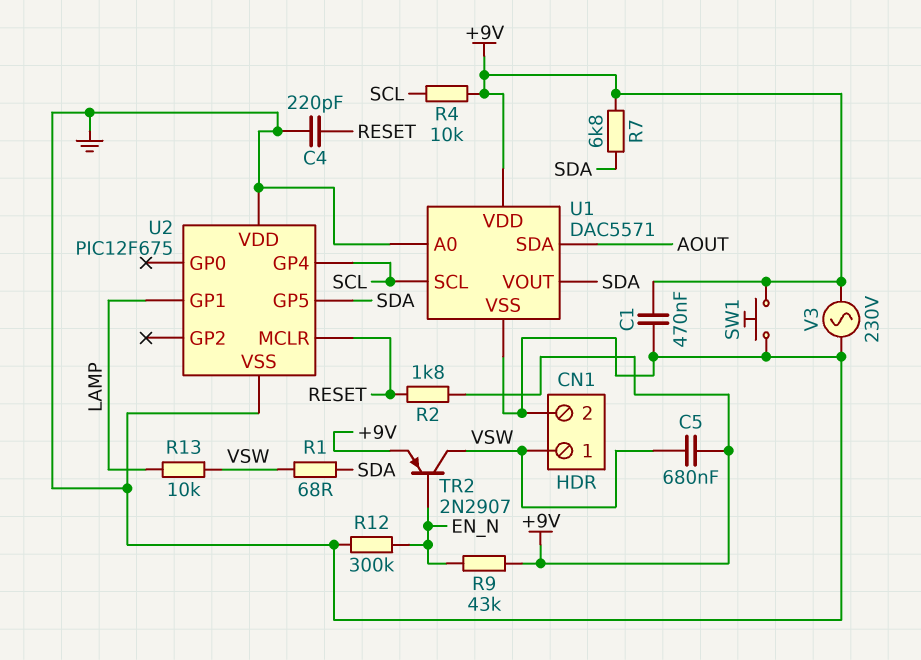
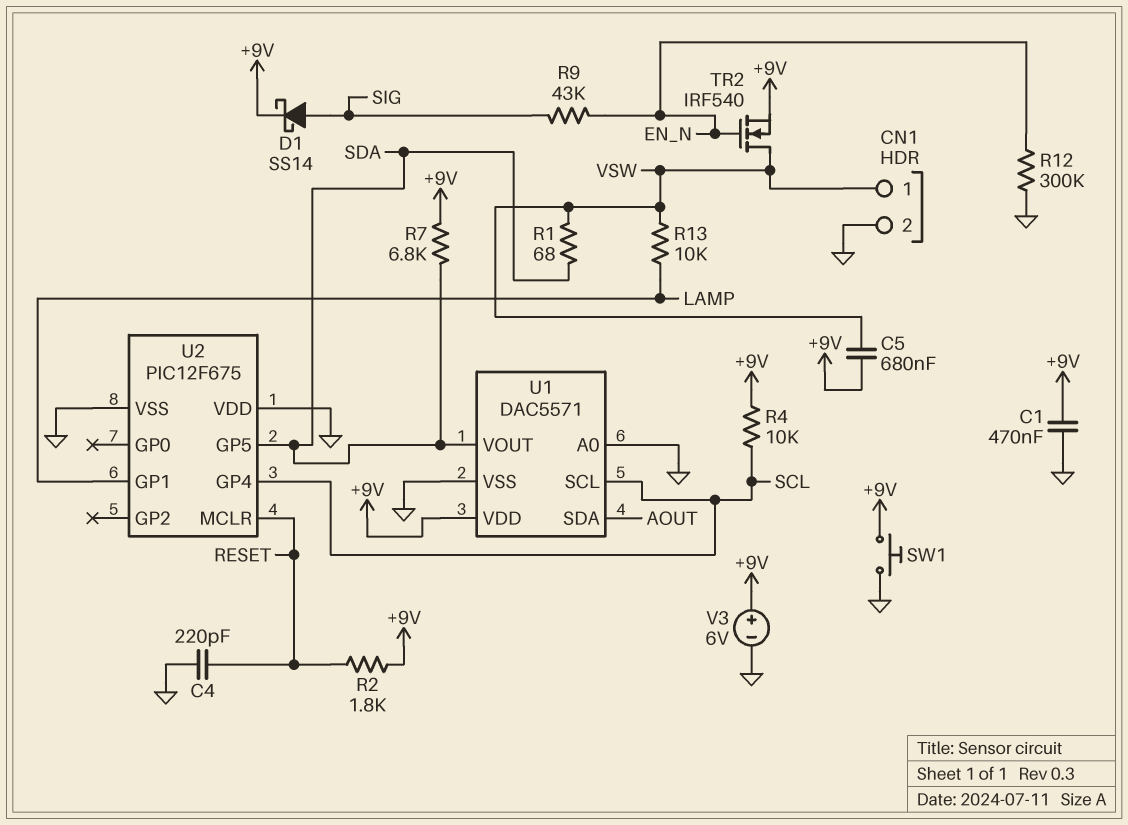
D1: none -> schottky SS14 (A SIG, K +9V)
R9: 43k (+9V, EN_N) -> 43k (EN_N, SIG)
TR2: PNP 2N2907 (B EN_N, C VSW, E +9V) -> NMOS IRF540 (G EN_N, D VSW, S +9V)
V3: AC 230V (+9V, GND) -> 6V (plus +9V, minus GND)

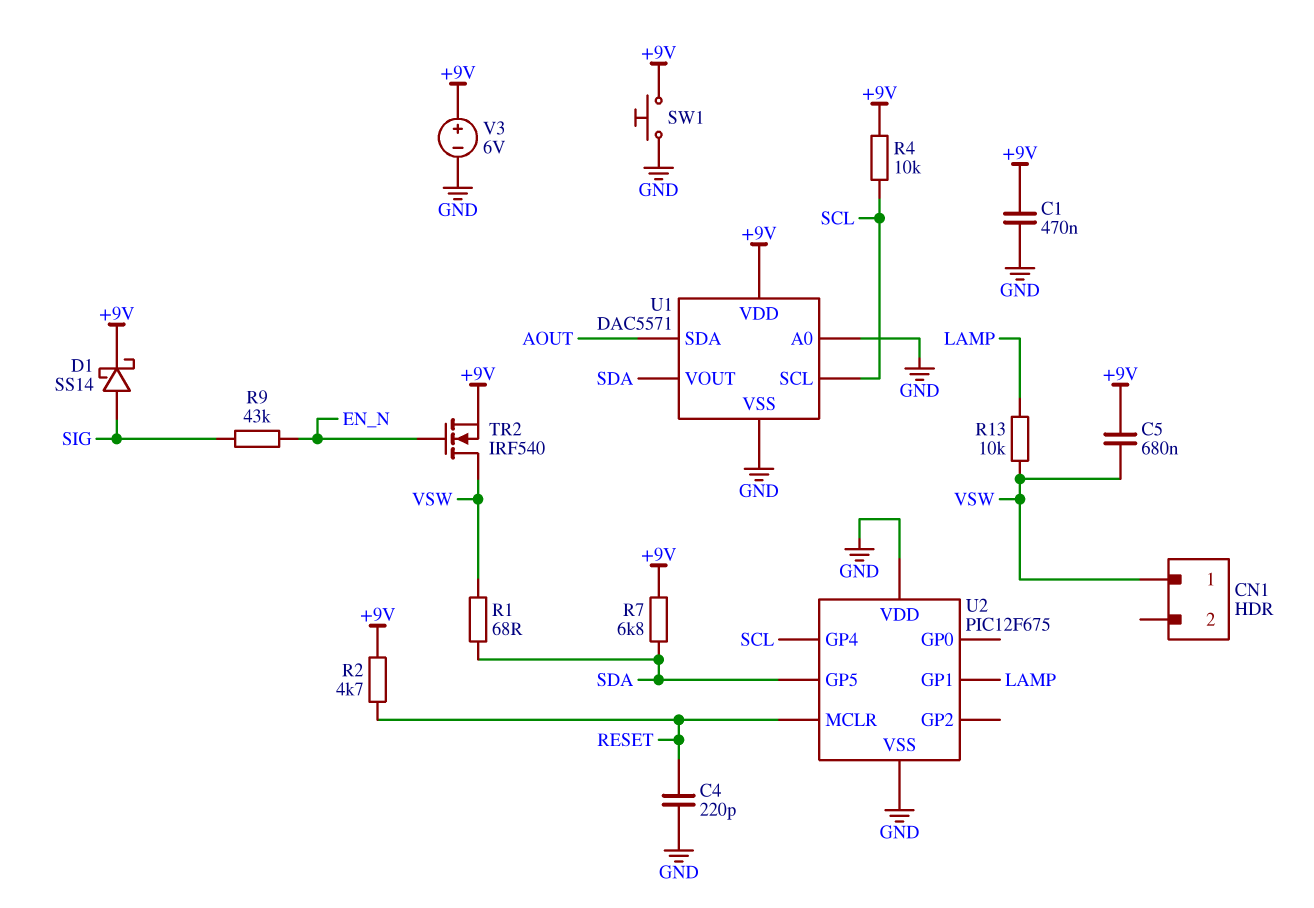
CN1 pin 2: GND -> none
R2: 1.8k (+9V, RESET) -> 4.7k (+9V, RESET)
R12: 300k (EN_N, GND) -> none

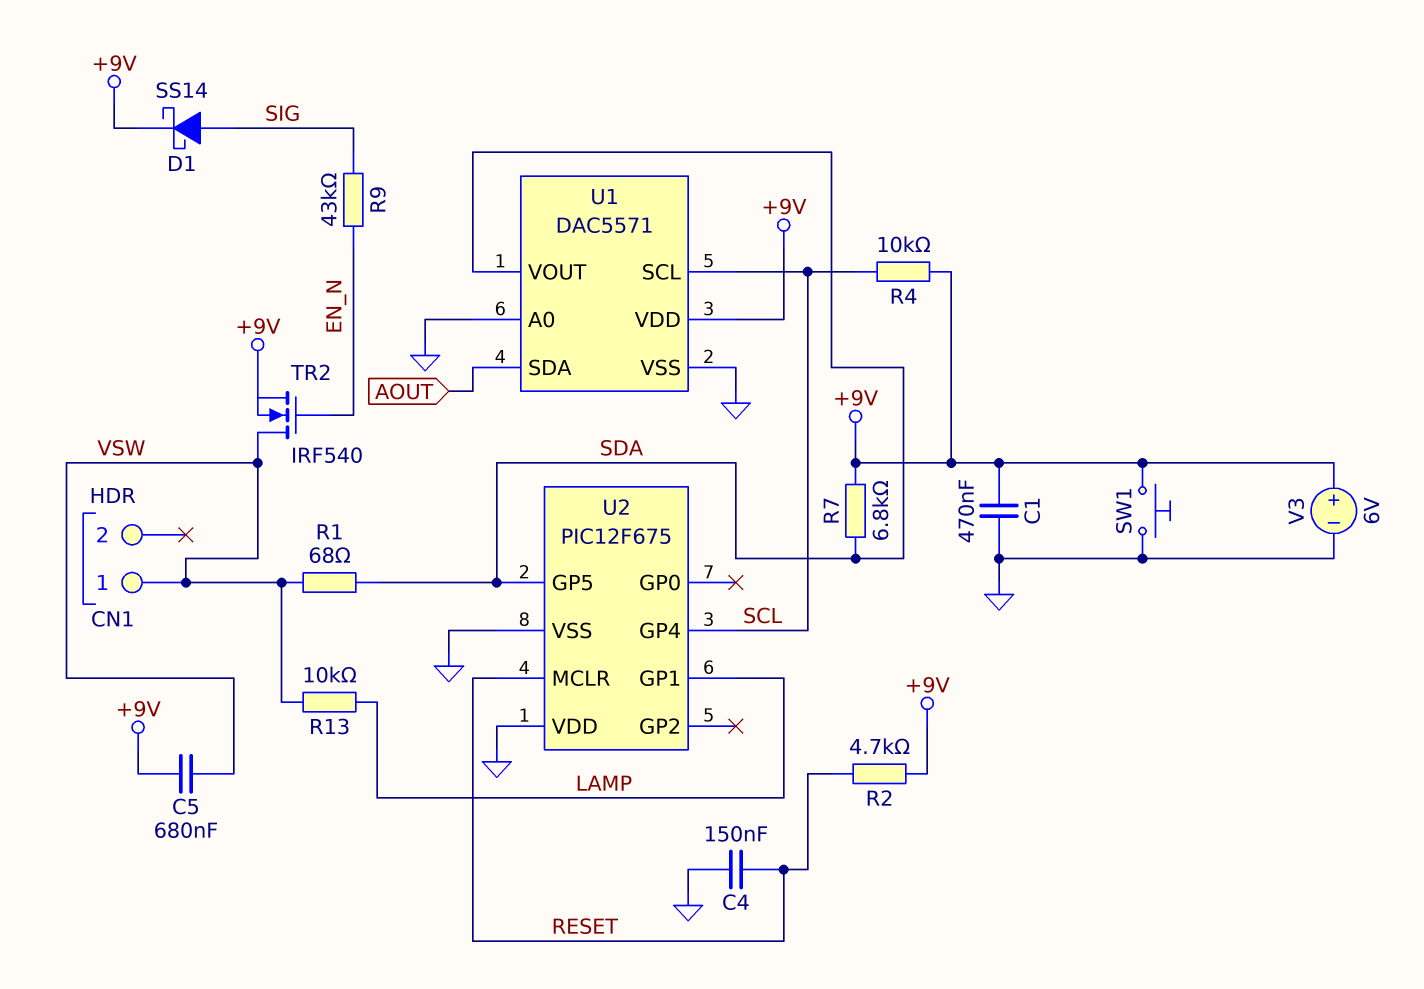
C4: 220pF (GND, RESET) -> 150nF (GND, RESET)

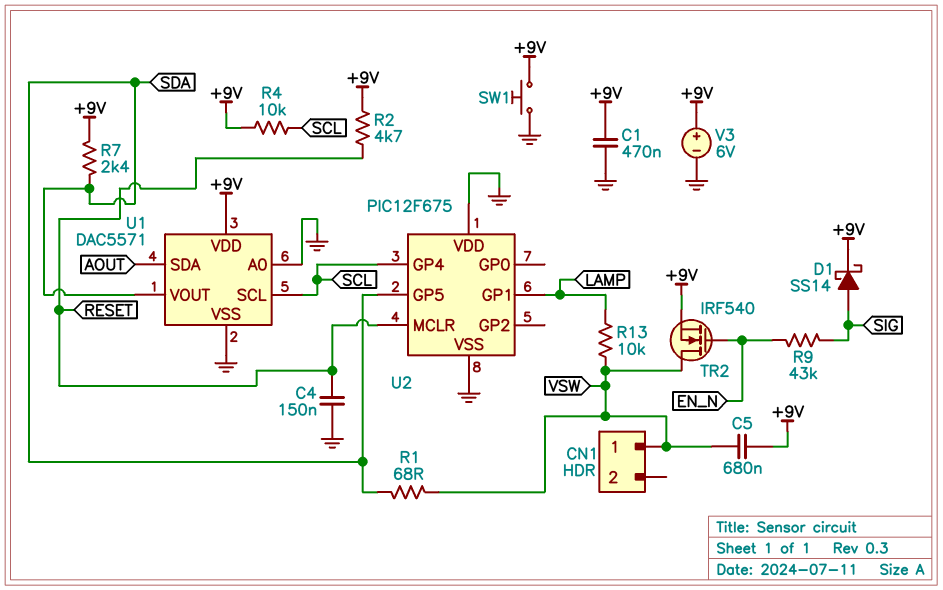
R7: 6.8k (+9V, SDA) -> 2.4k (+9V, SDA)

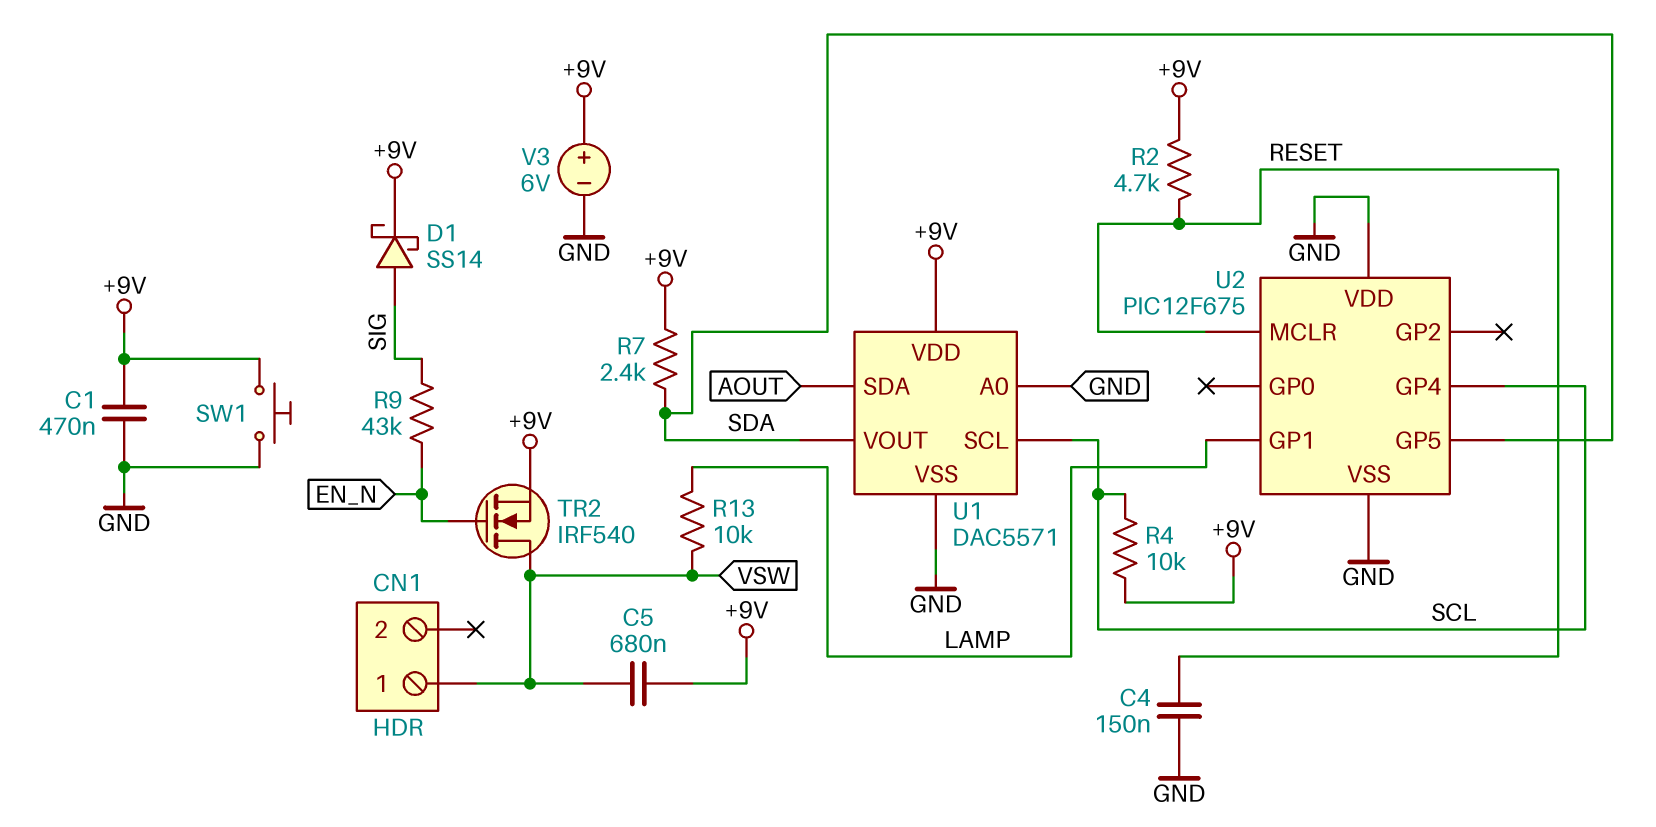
R1: 68 (SDA, VSW) -> none

